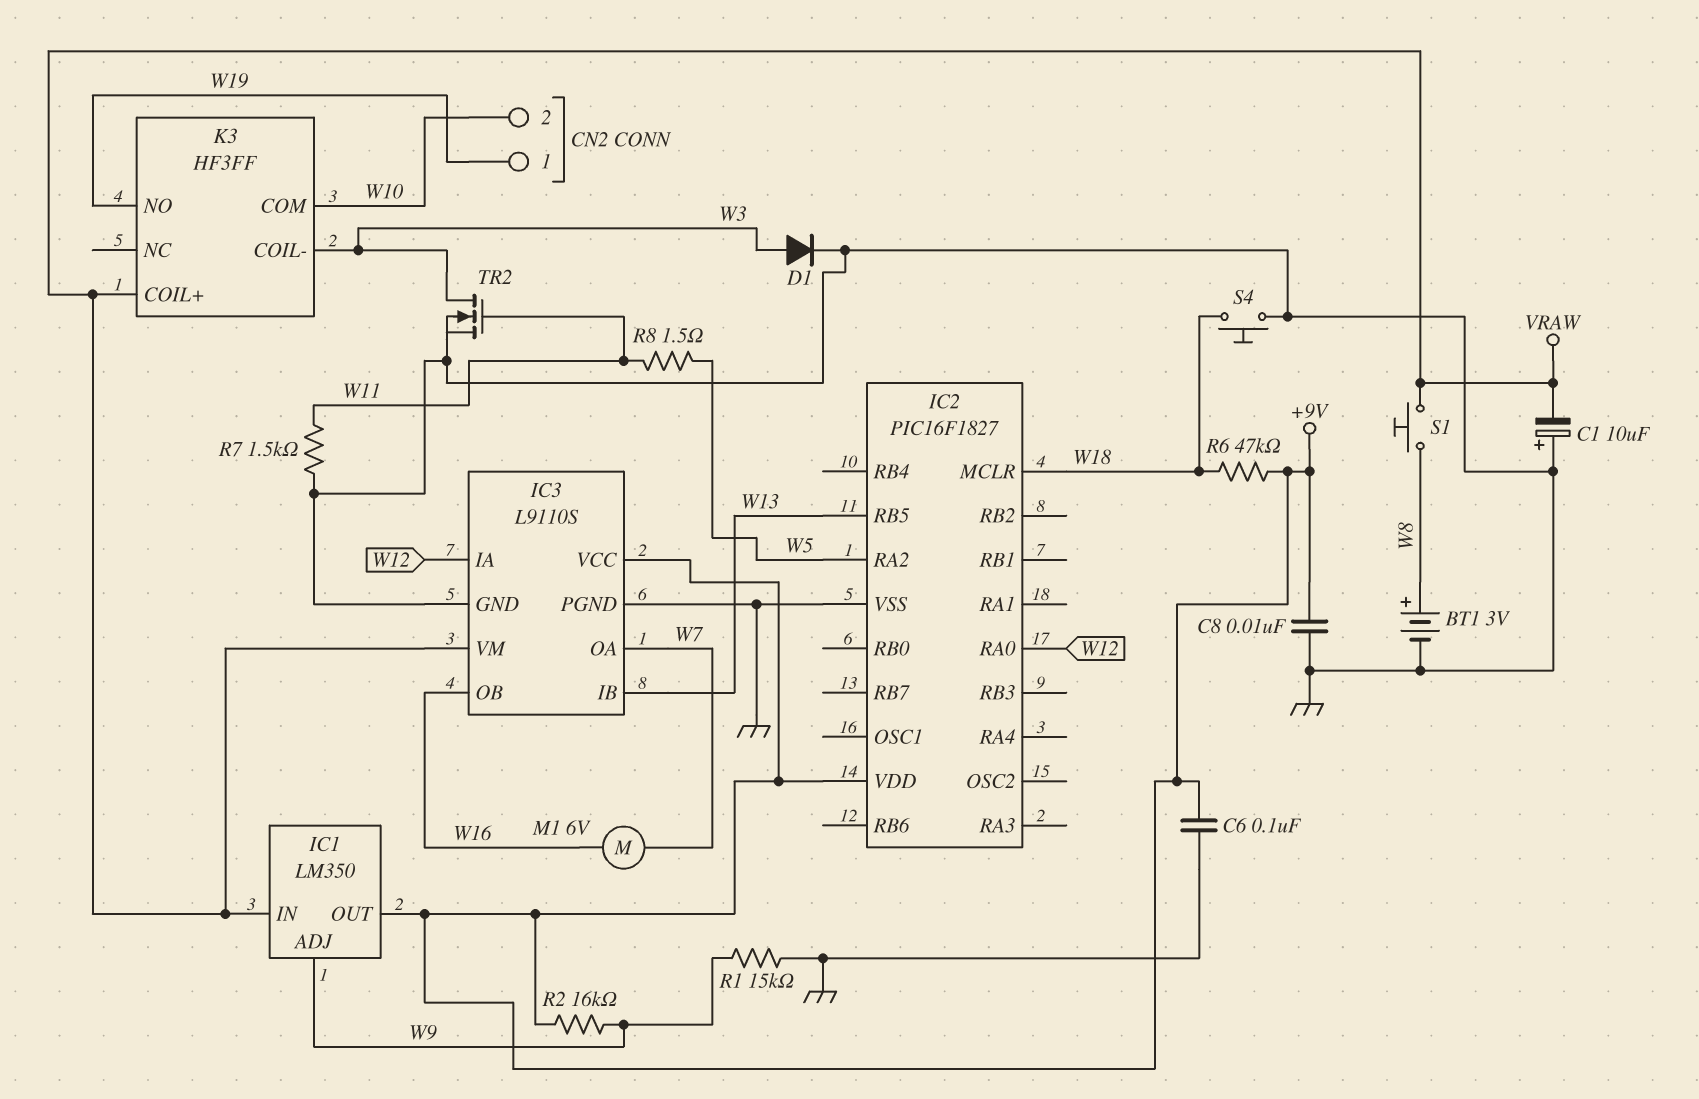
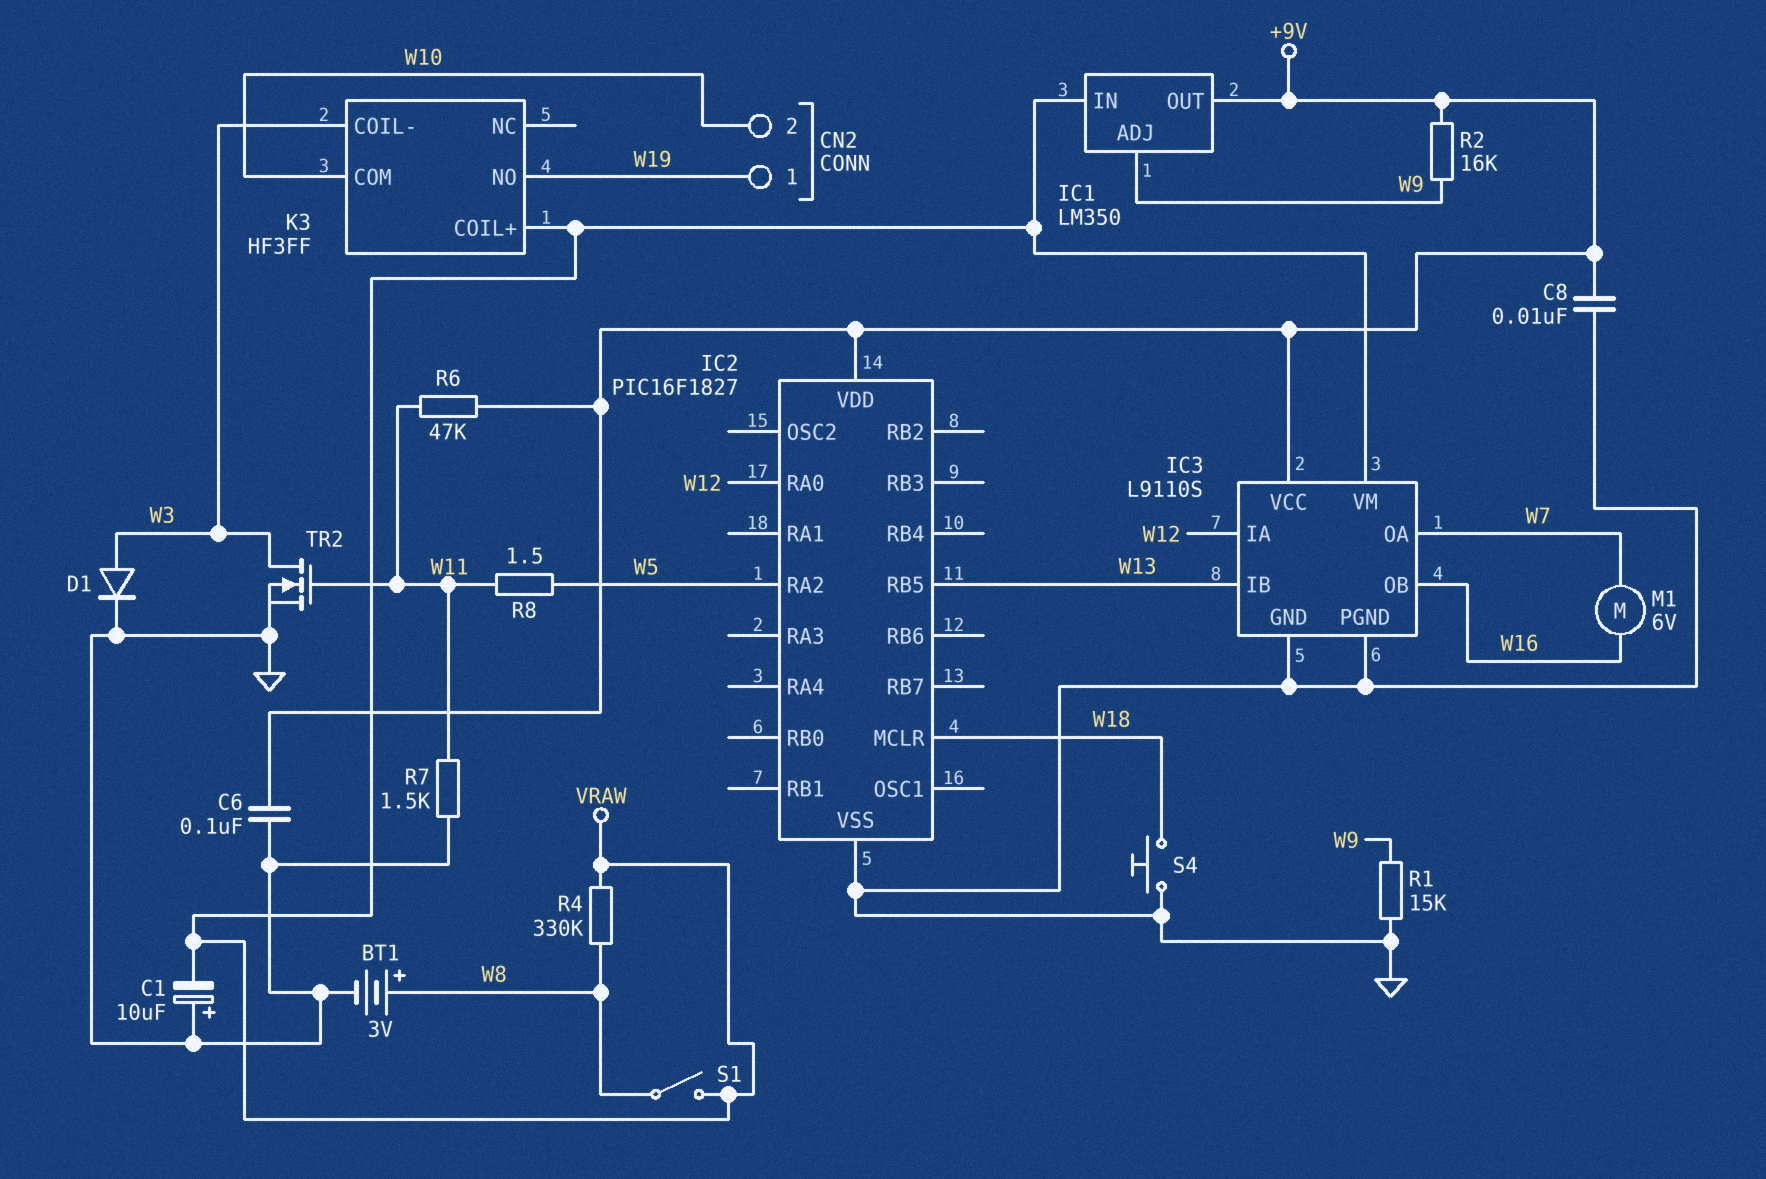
R4: none -> 330k (VRAW, W8)
R6: 47k (+9V, W18) -> 47k (+9V, W11)
S1: button (VRAW, W8) -> switch (VRAW, W8)

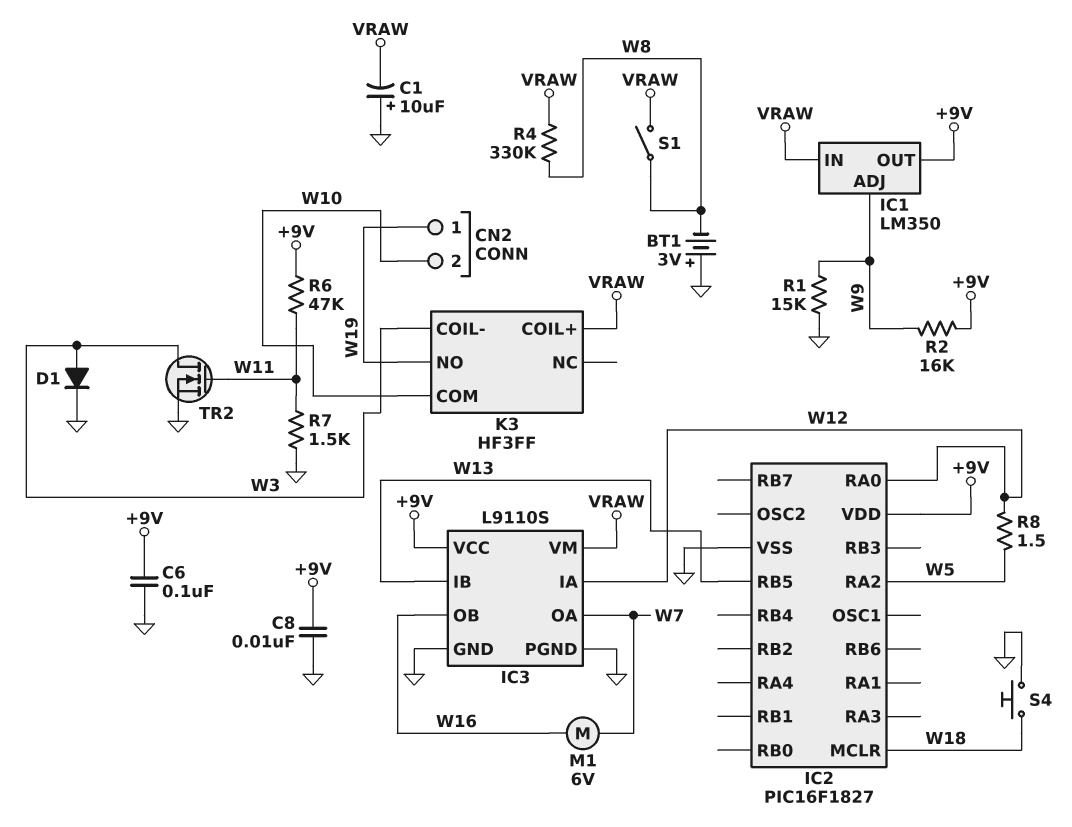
BT1: 3V (plus W8, minus GND) -> 3V (plus GND, minus W8)
R8: 1.5 (W5, W11) -> 1.5 (W5, W12)

